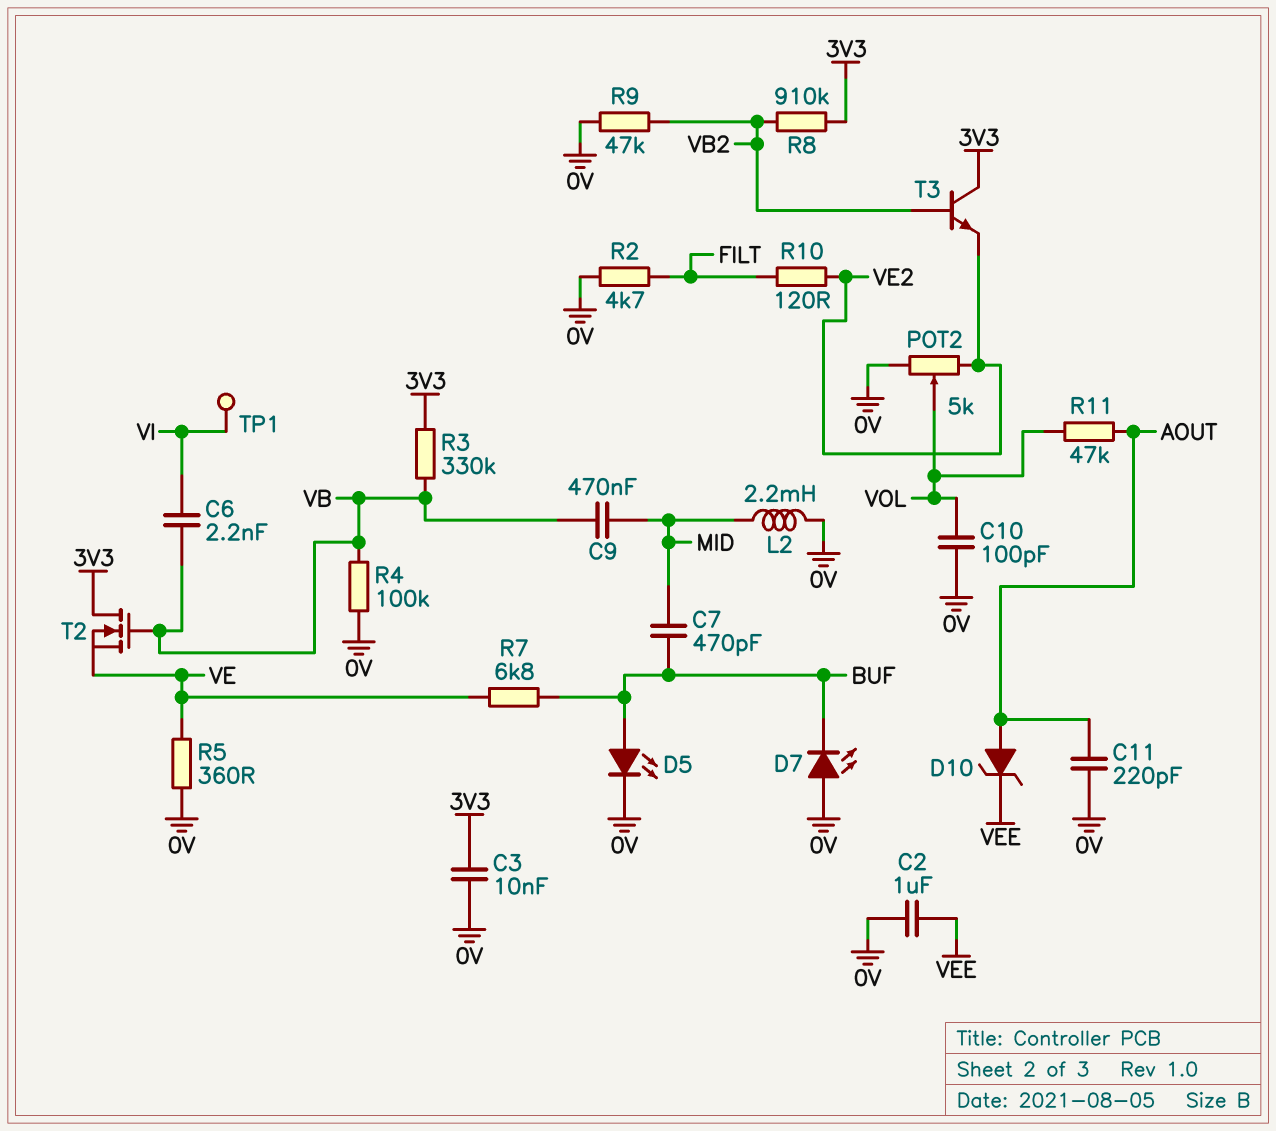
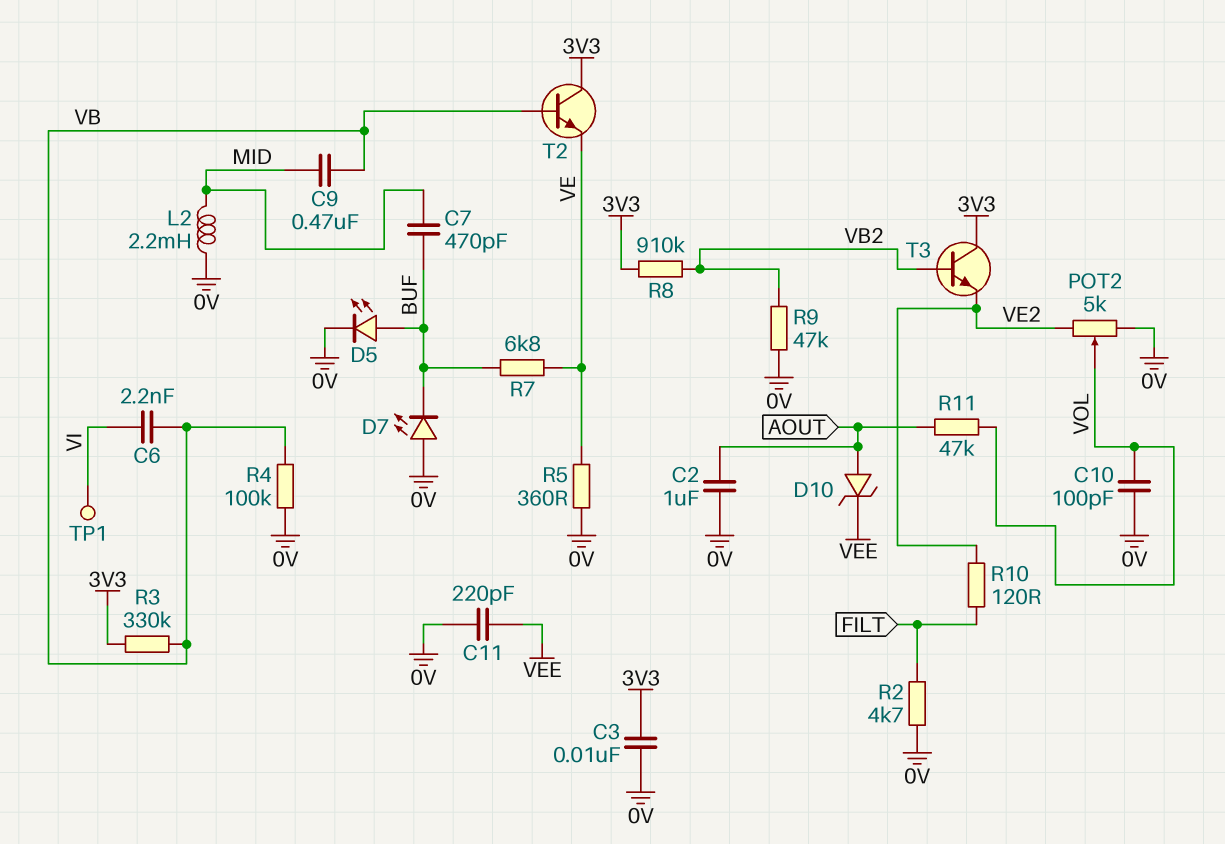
C2: 1uF (0V, VEE) -> 1uF (0V, AOUT)
C11: 220pF (0V, AOUT) -> 220pF (0V, VEE)
T2: NMOS (G VB, D 3V3, S VE) -> NPN (B VB, C 3V3, E VE)

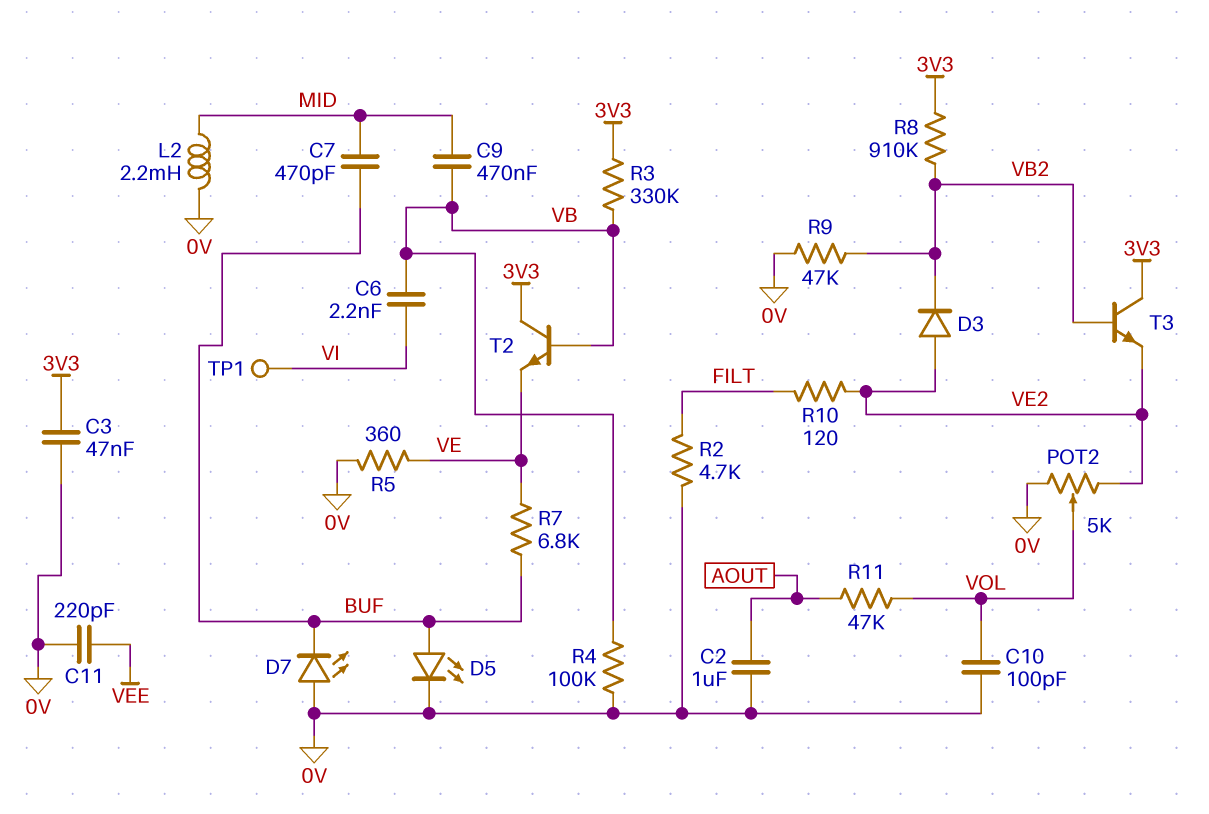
C3: 10nF (0V, 3V3) -> 47nF (0V, 3V3)
D3: none -> diode (A VE2, K VB2)
D10: zener (A AOUT, K VEE) -> none

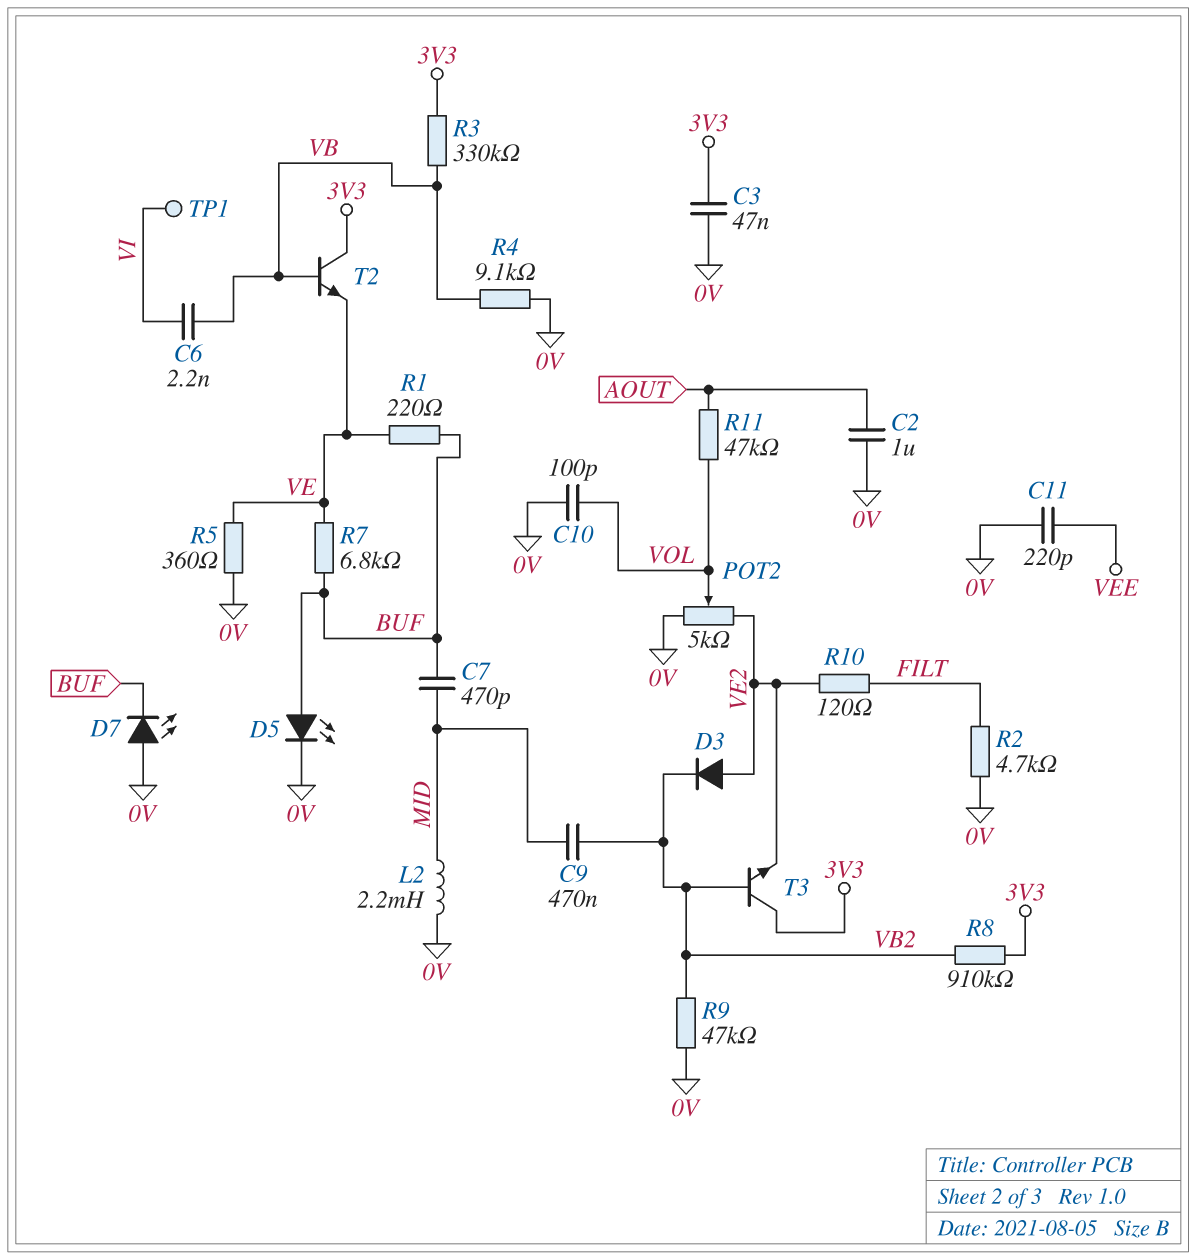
C9: 470nF (MID, VB) -> 470nF (MID, VB2)
R1: none -> 220 (BUF, VE)
R4: 100k (0V, VB) -> 9.1k (0V, VB)

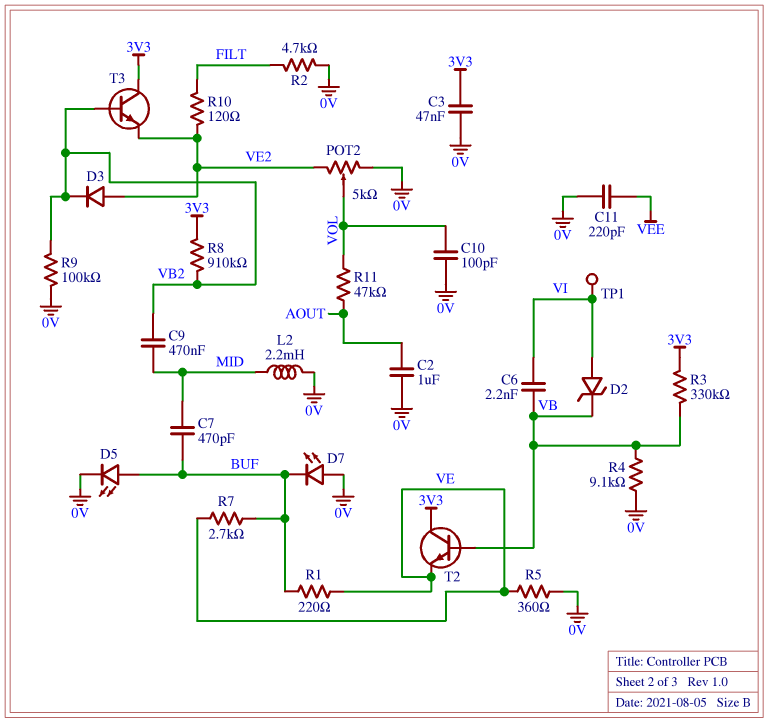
D2: none -> zener (A VI, K VB)
R7: 6.8k (BUF, VE) -> 2.7k (BUF, VE)
R9: 47k (0V, VB2) -> 100k (0V, VB2)

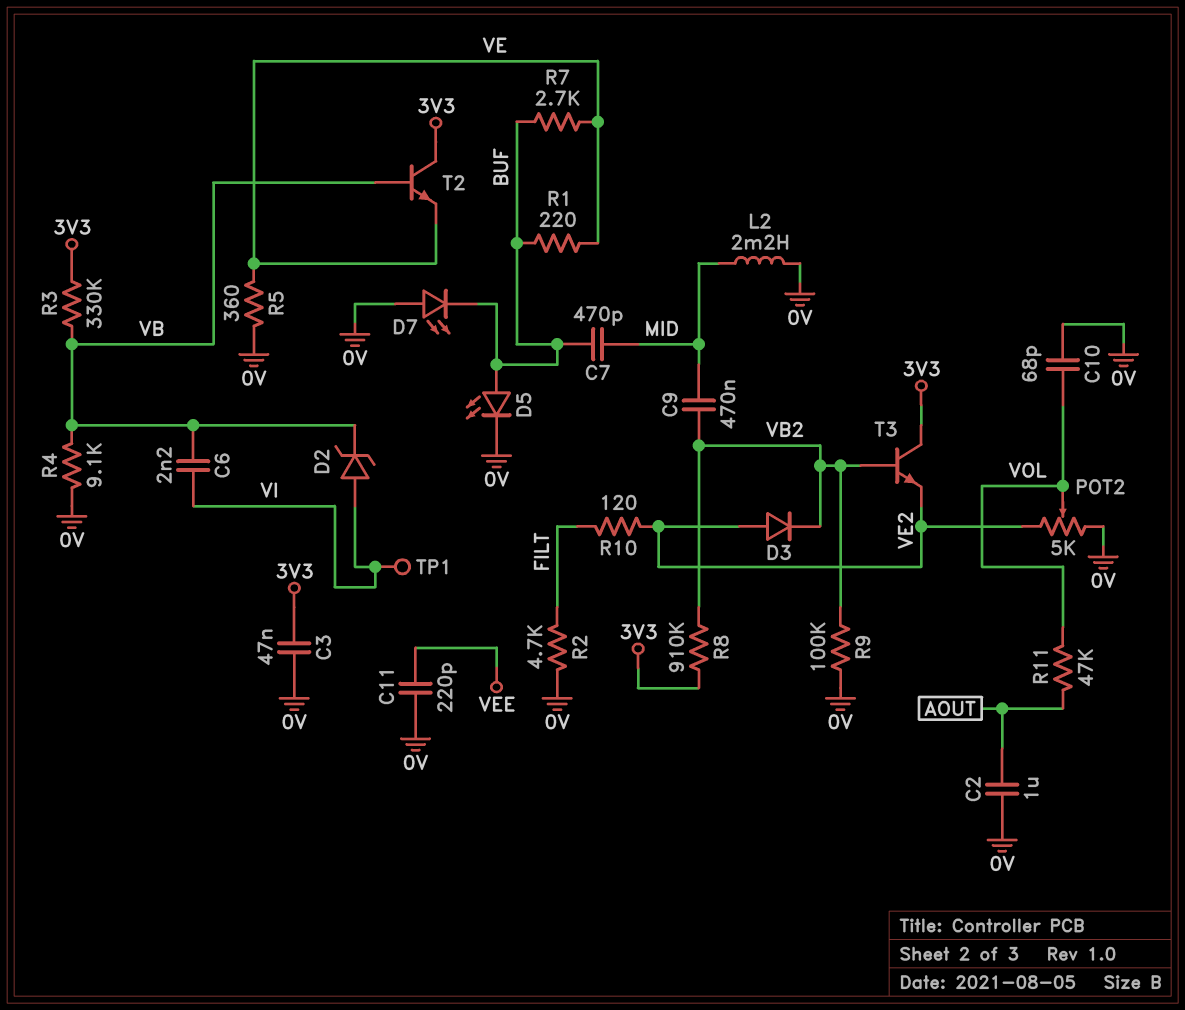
C10: 100pF (0V, VOL) -> 68pF (0V, VOL)

